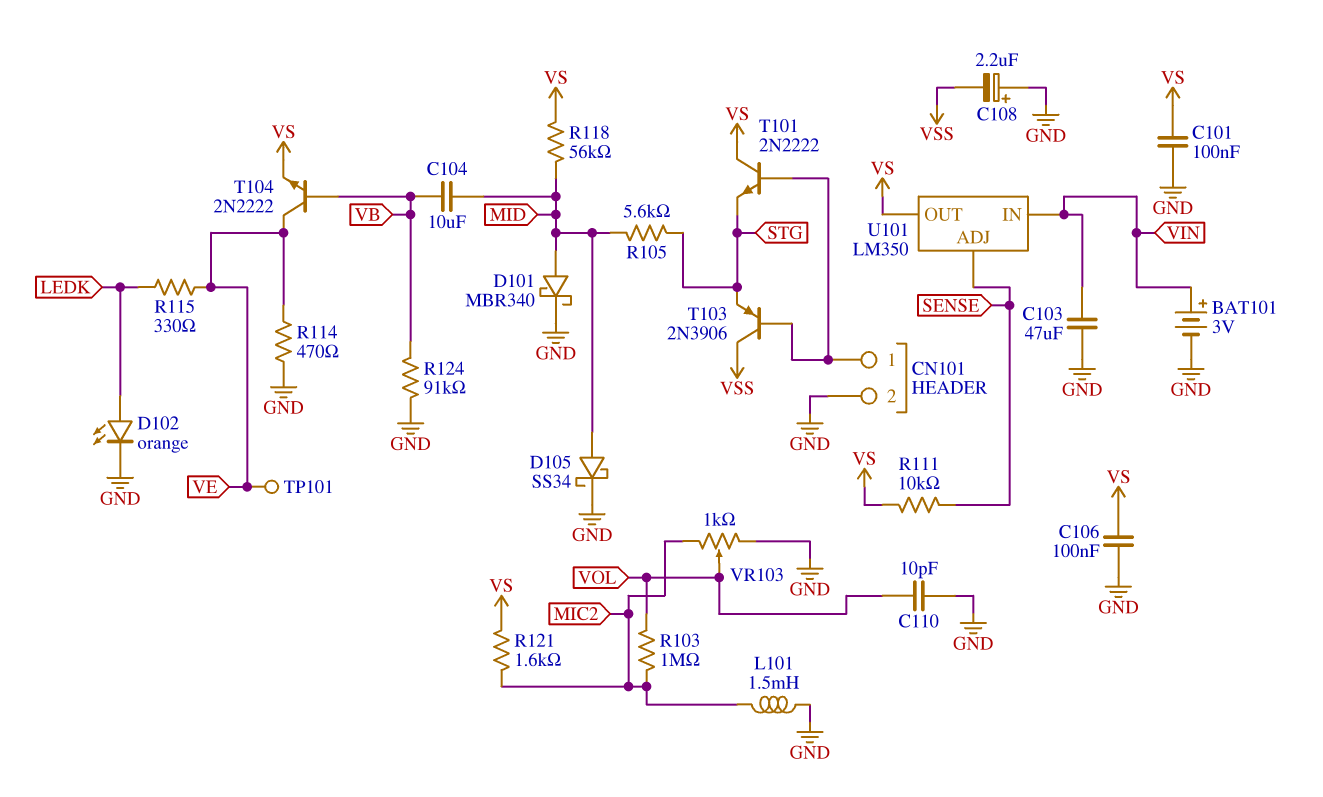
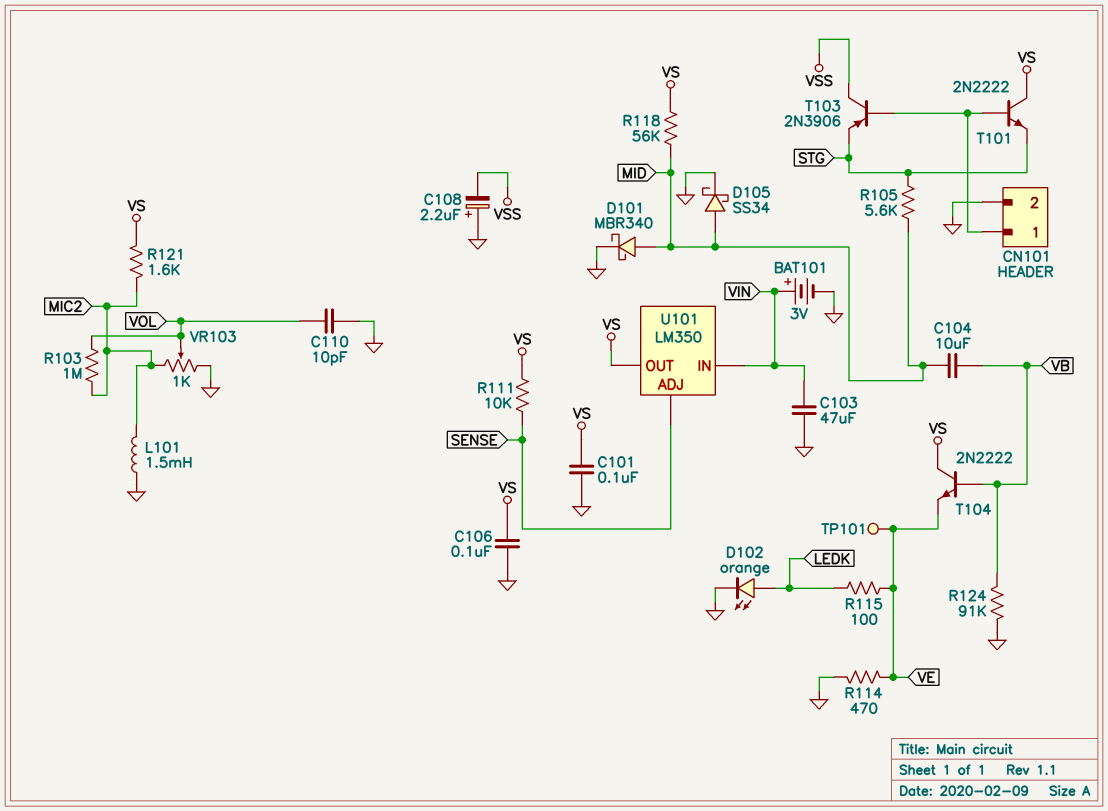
R115: 330 (LEDK, VE) -> 100 (LEDK, VE)
T104: NPN 2N2222 (B VB, C VE, E VS) -> NPN 2N2222 (B VB, C VS, E VE)

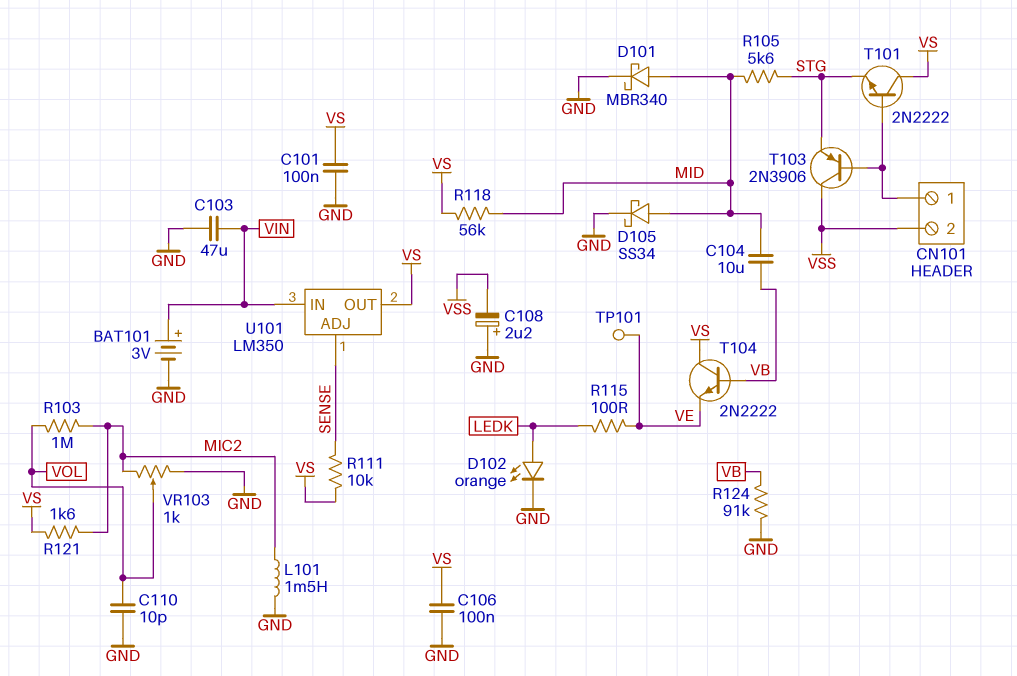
CN101 pin 2: GND -> VSS
R114: 470 (GND, VE) -> none

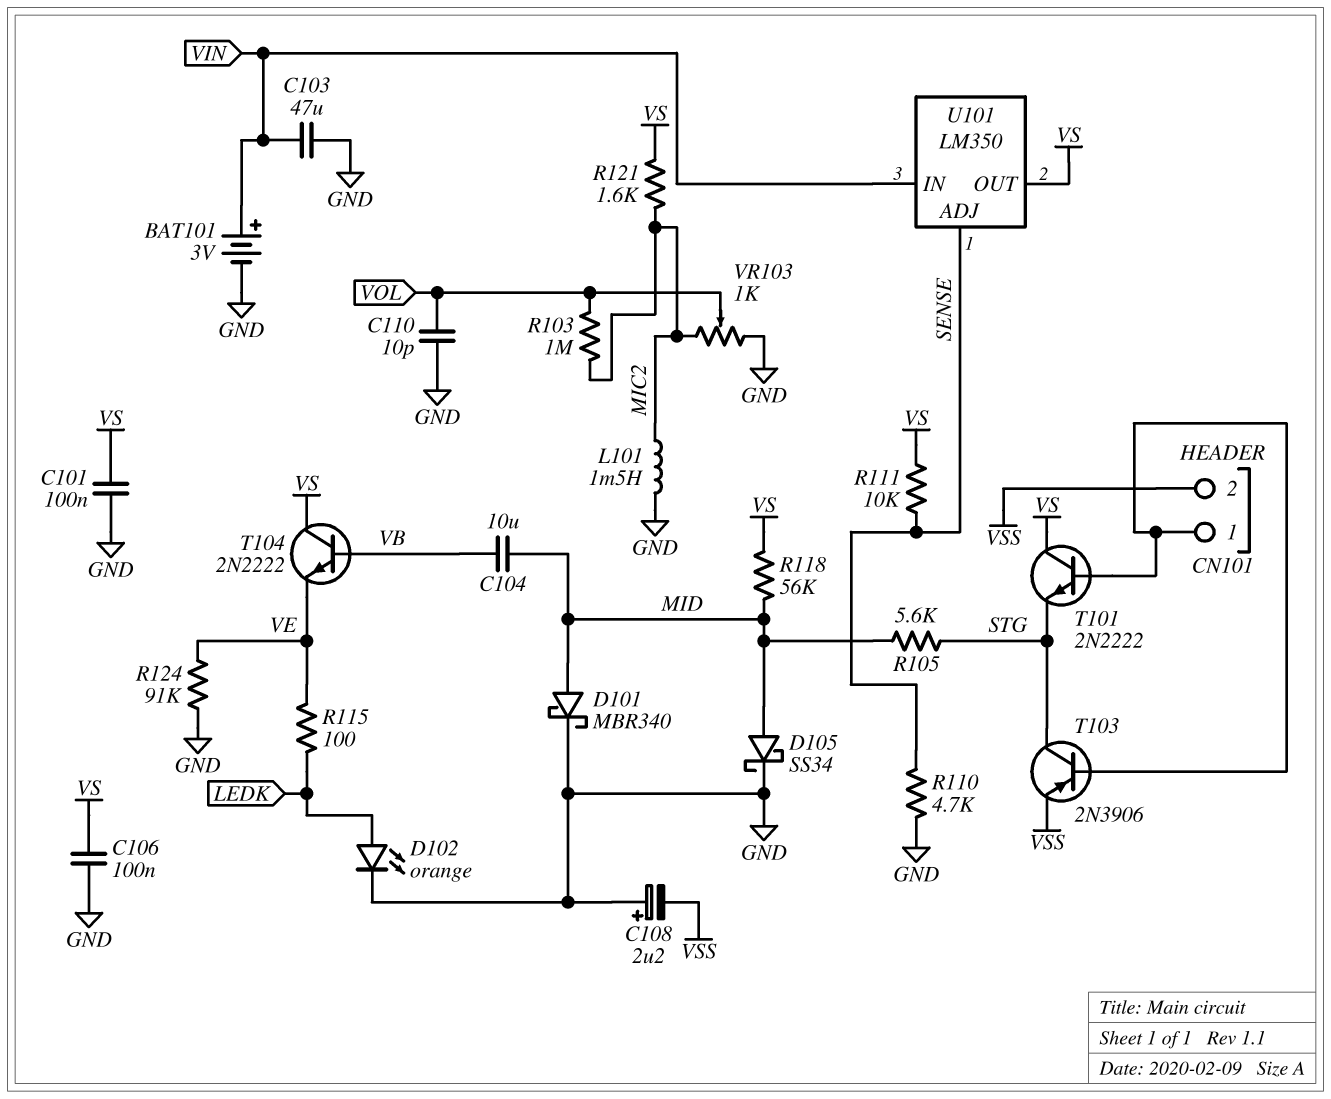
R110: none -> 4.7k (GND, SENSE)
R124: 91k (GND, VB) -> 91k (GND, VE)
T103: PNP 2N3906 (B CN101/1, C VSS, E STG) -> PNP 2N3906 (B CN101/1, C STG, E VSS)
TP101: test point (VE) -> none

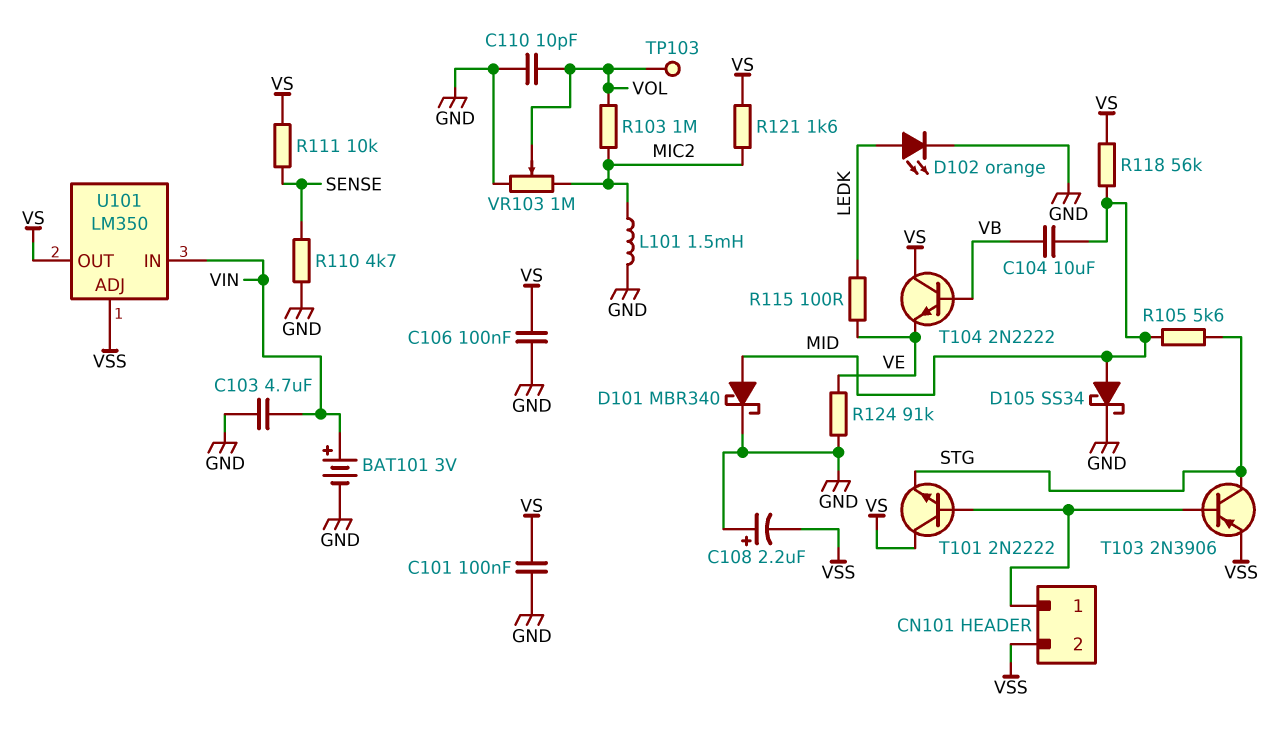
C103: 47uF (GND, VIN) -> 4.7uF (GND, VIN)
TP103: none -> test point (VOL)
U101 pin ADJ: SENSE -> VSS
VR103: 1k (GND, MIC2, wiper VOL) -> 1M (GND, MIC2, wiper VOL)

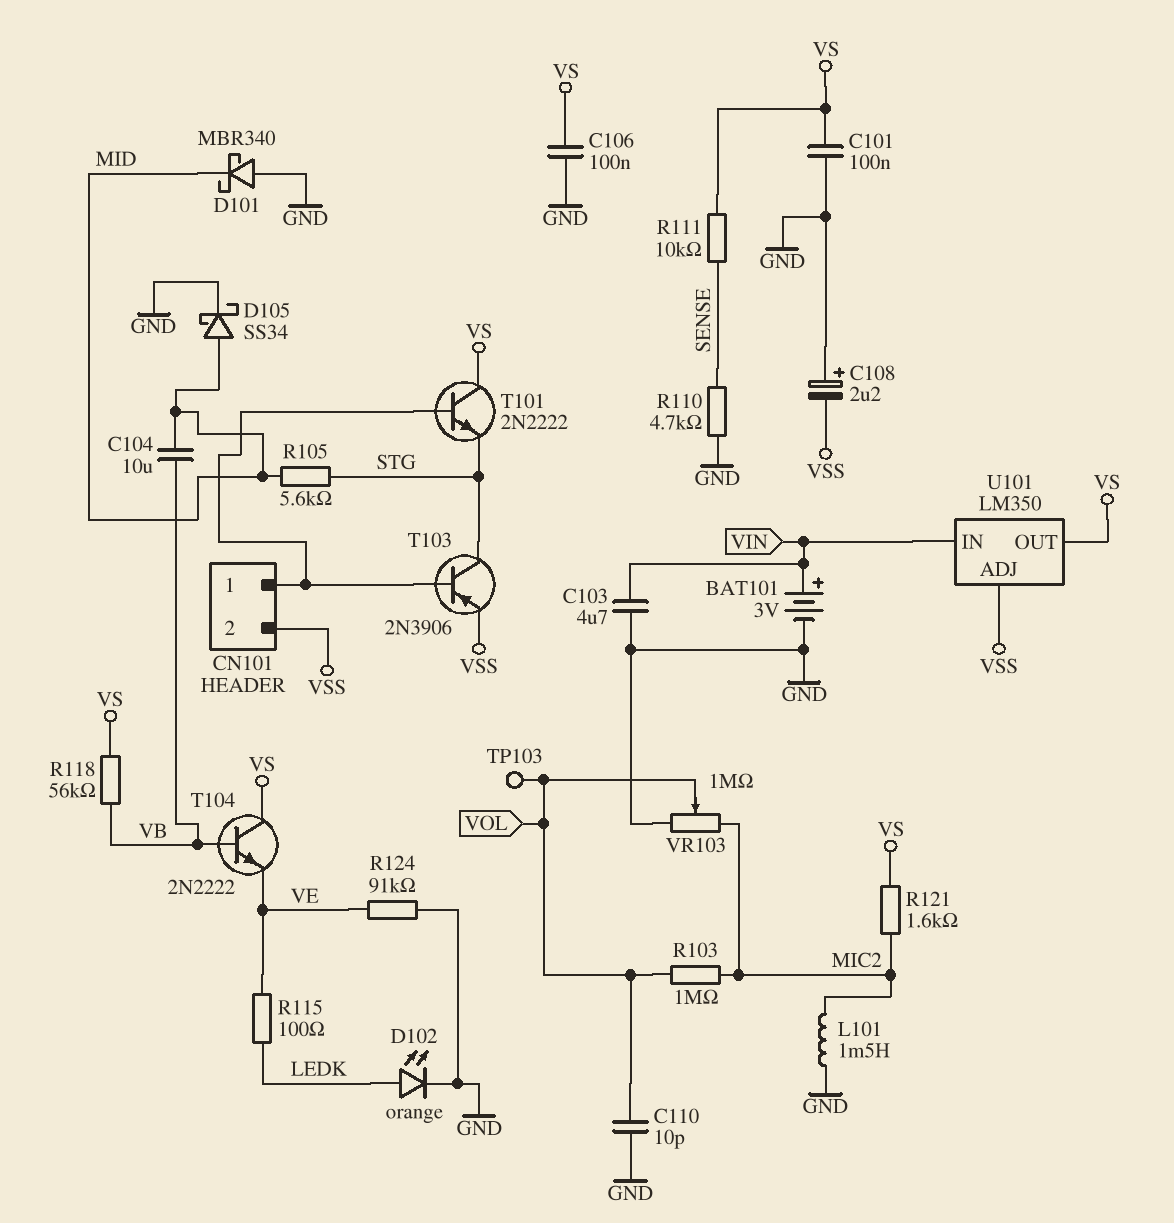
D101: schottky MBR340 (A MID, K GND) -> schottky MBR340 (A GND, K MID)
R118: 56k (MID, VS) -> 56k (VB, VS)

